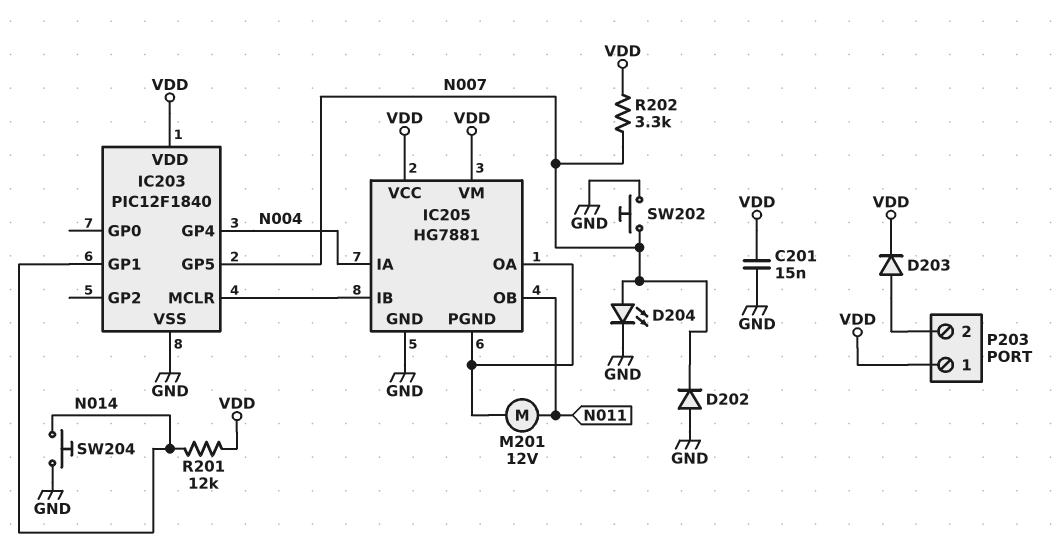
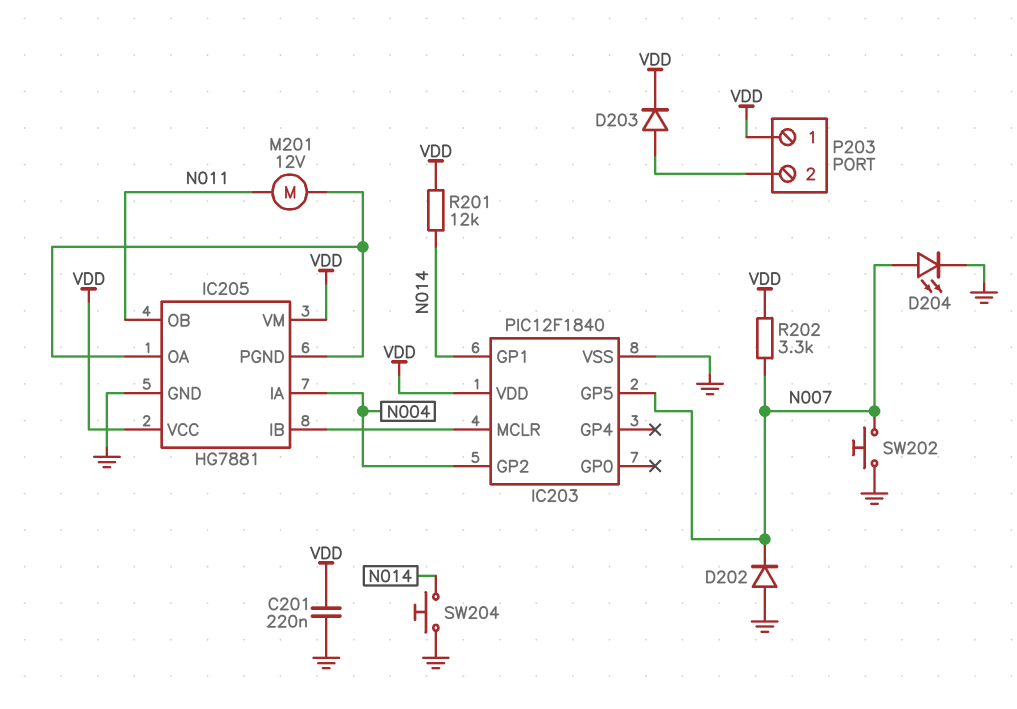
C201: 15nF (GND, VDD) -> 220nF (GND, VDD)
IC203 pin GP2: none -> N004
IC203 pin GP4: N004 -> none

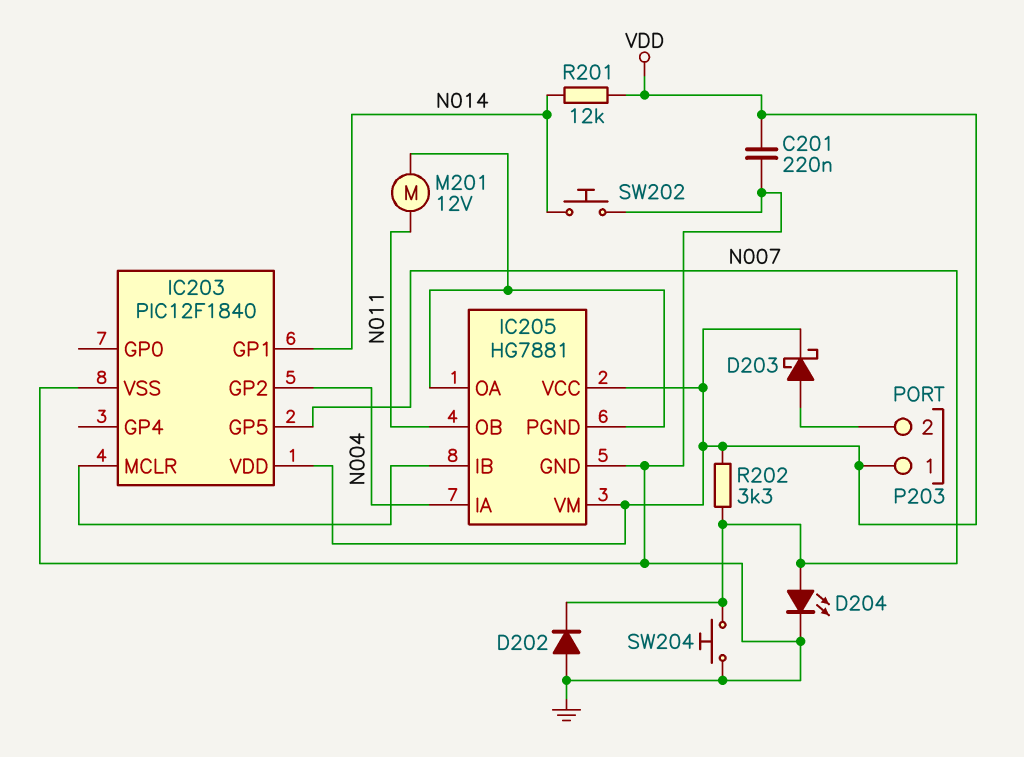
D203: diode (A P203/2, K VDD) -> schottky (A P203/2, K VDD)
SW202: button (GND, N007) -> button (GND, N014)
SW204: button (GND, N014) -> button (GND, N007)

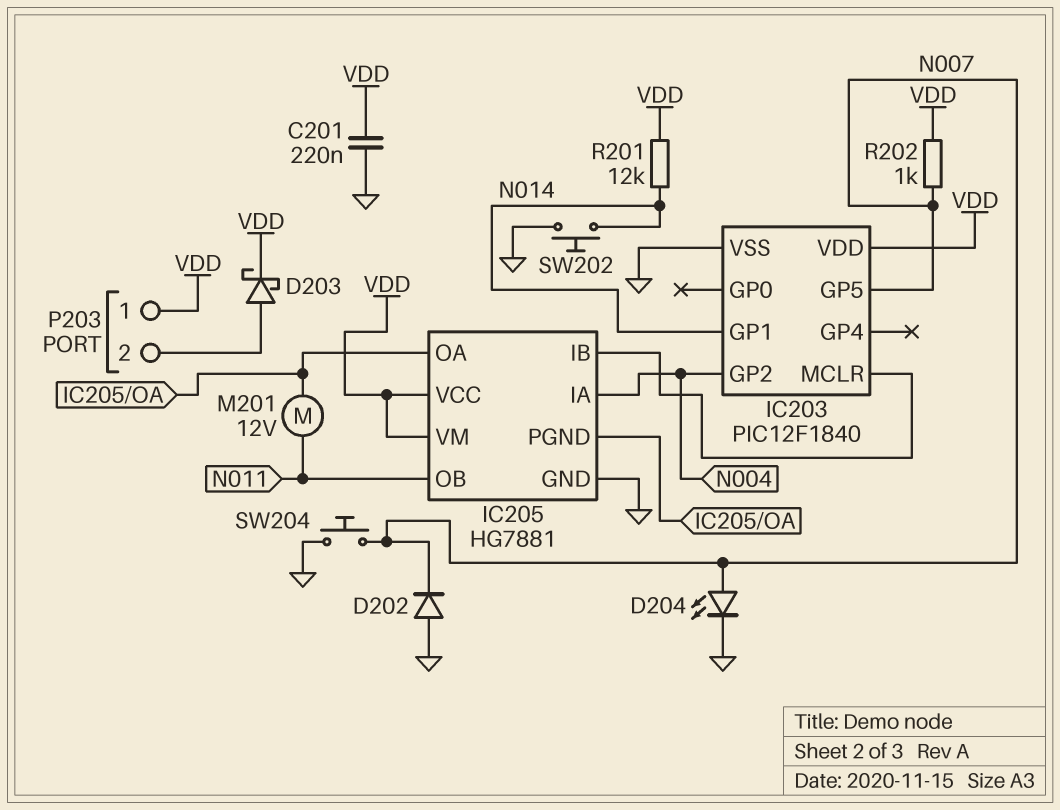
R202: 3.3k (N007, VDD) -> 1k (N007, VDD)

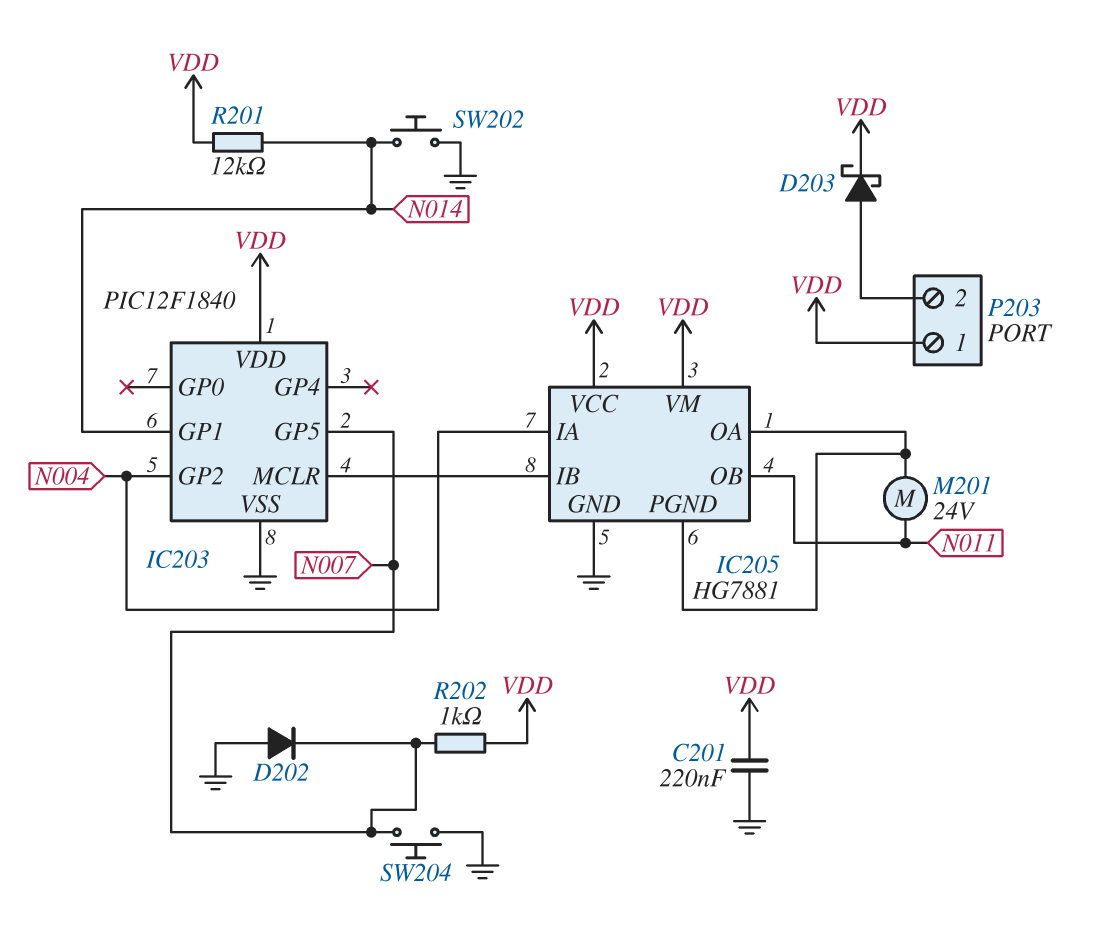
D204: LED (A N007, K GND) -> none
M201: motor 12V (IC205/OA, N011) -> motor 24V (IC205/OA, N011)

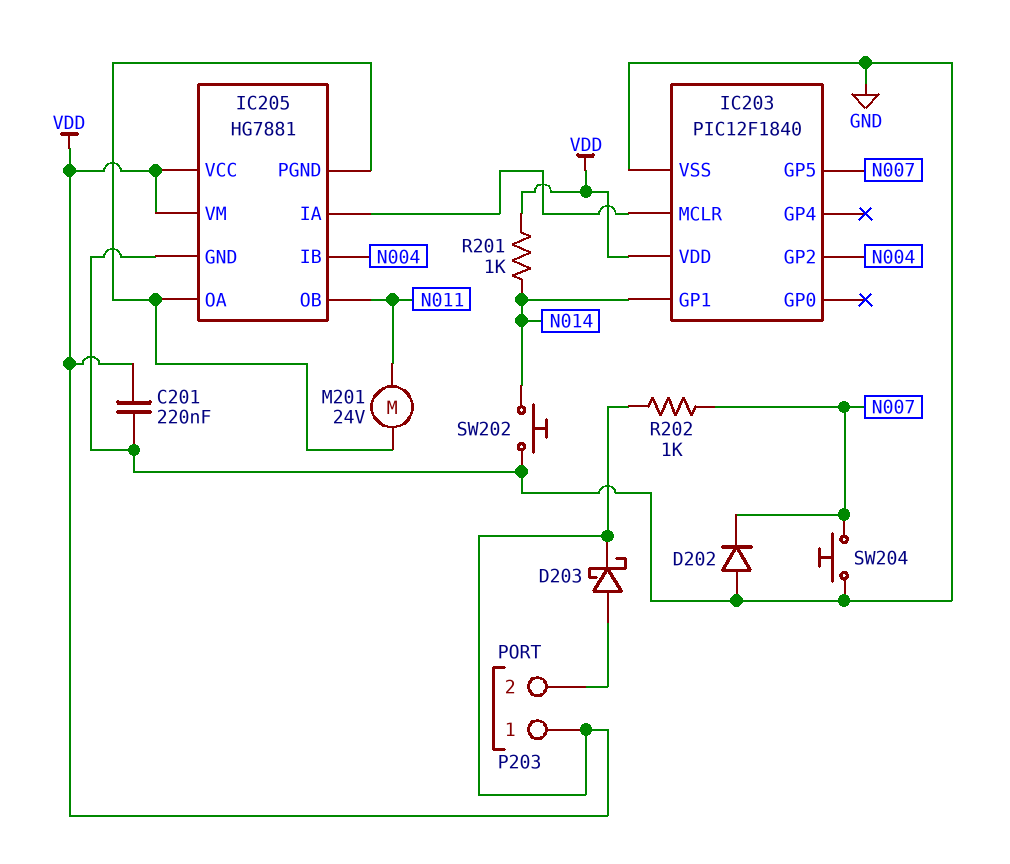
IC205 pin IA: N004 -> IC203/MCLR
IC205 pin IB: IC203/MCLR -> N004
R201: 12k (N014, VDD) -> 1k (N014, VDD)

